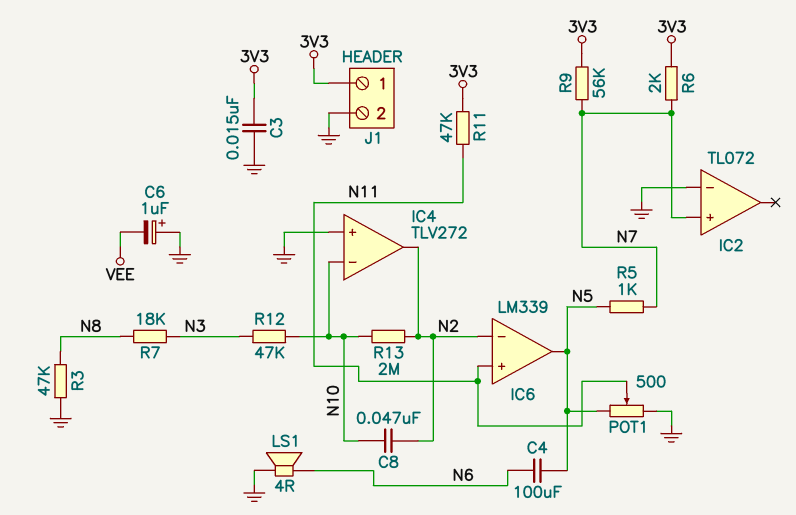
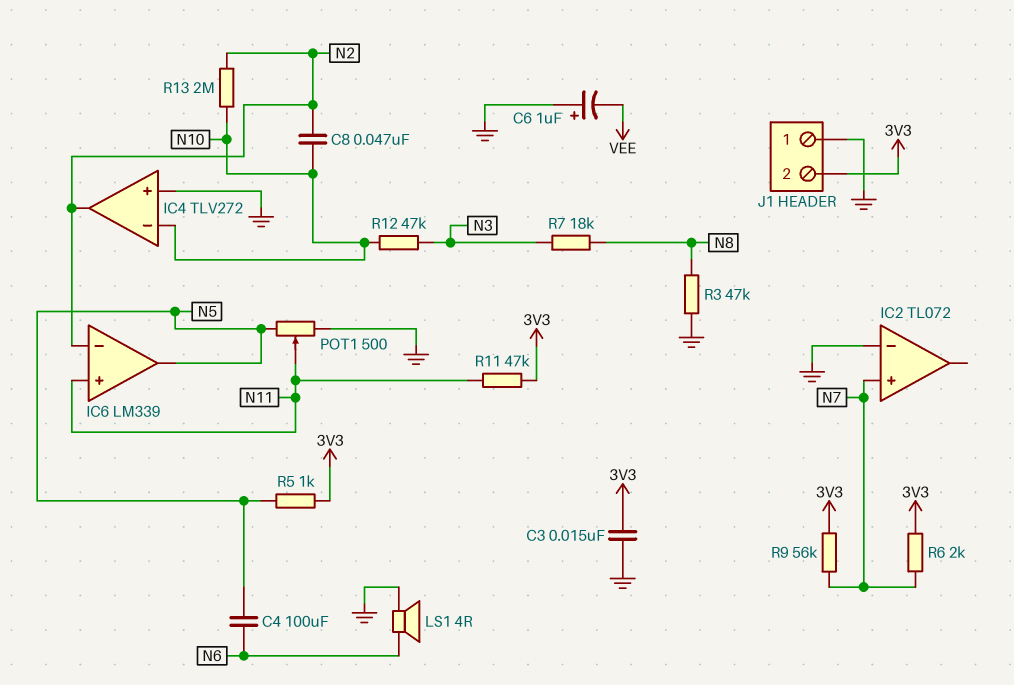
J1 pin 1: 3V3 -> GND
J1 pin 2: GND -> 3V3
R5: 1k (N5, N7) -> 1k (3V3, N5)

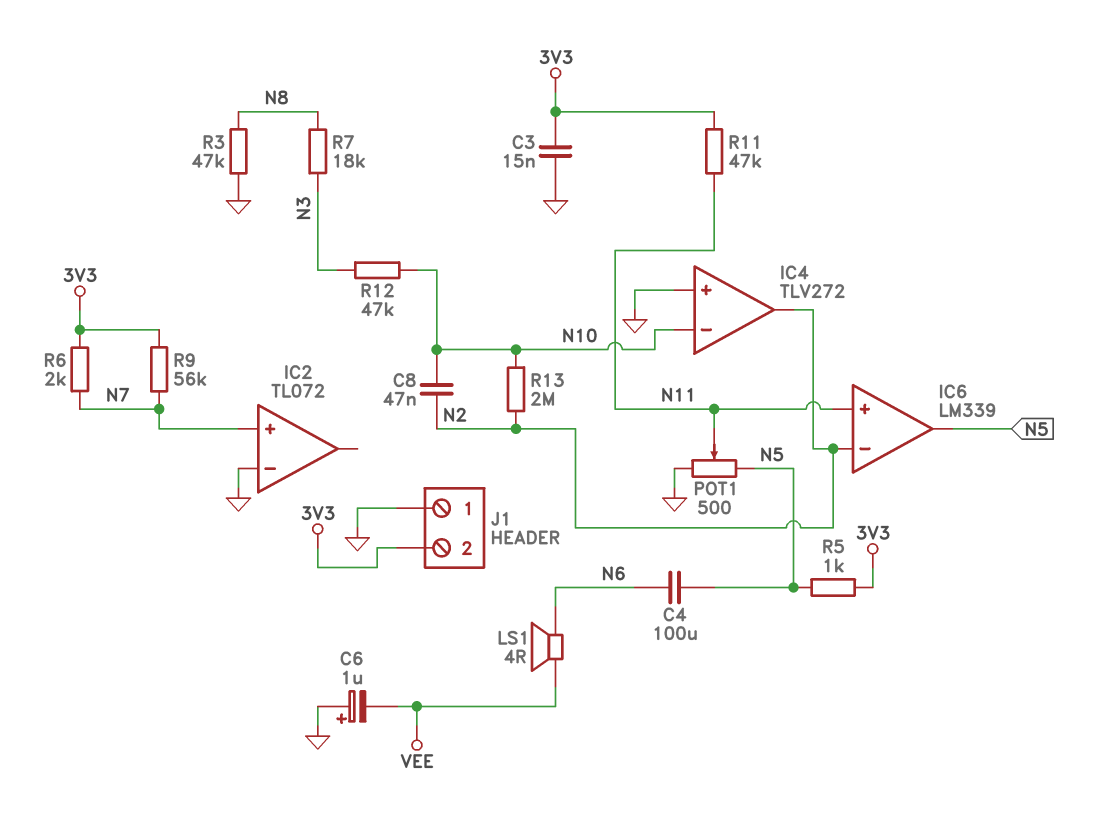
LS1: speaker 4R (GND, N6) -> speaker 4R (N6, VEE)

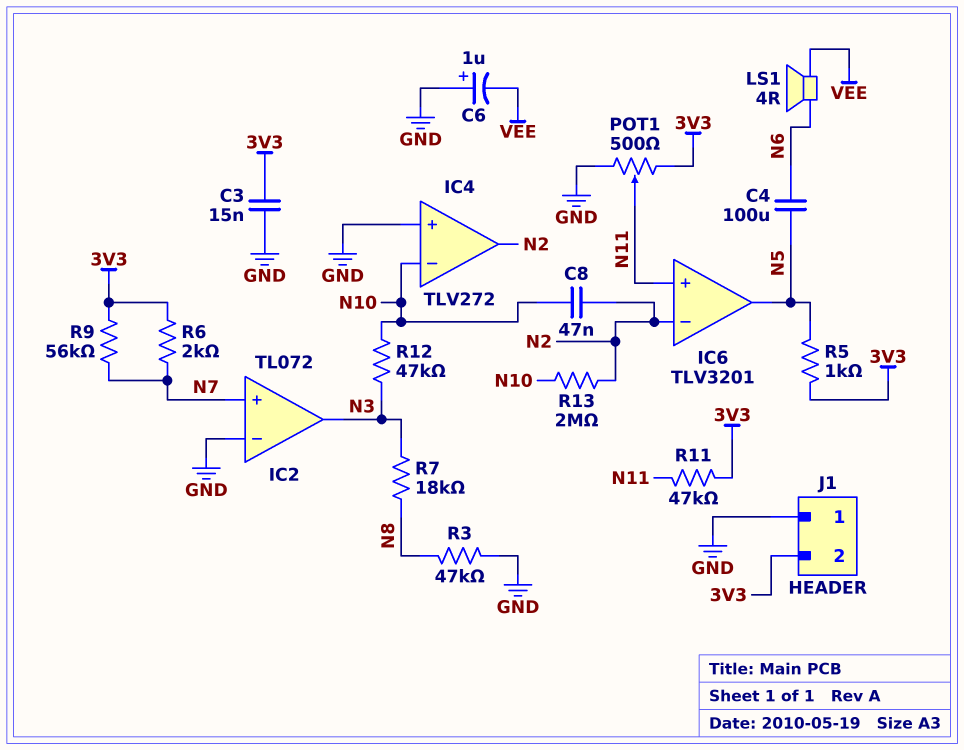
IC2 pin out: none -> N3
IC6: LM339 -> TLV3201
POT1: 500 (GND, N5, wiper N11) -> 500 (3V3, GND, wiper N11)

